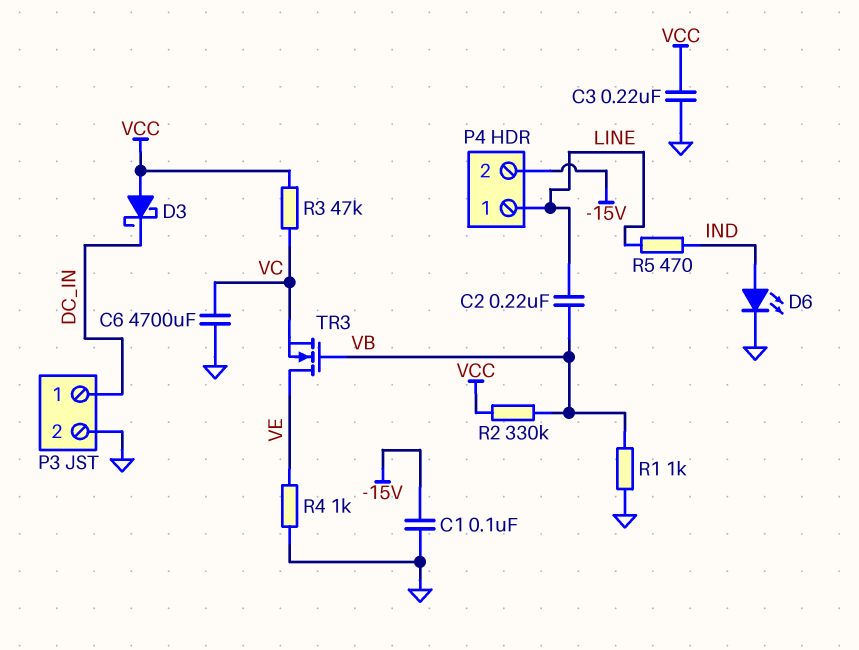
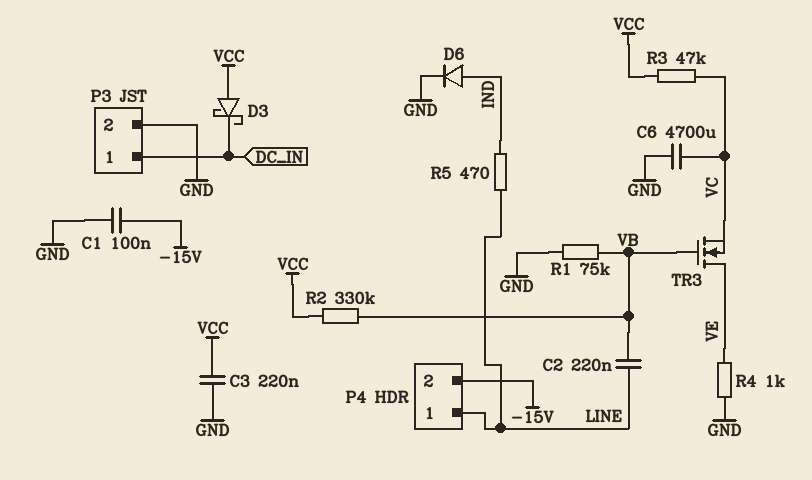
D6: LED (A IND, K GND) -> diode (A IND, K GND)
R1: 1k (GND, VB) -> 75k (GND, VB)

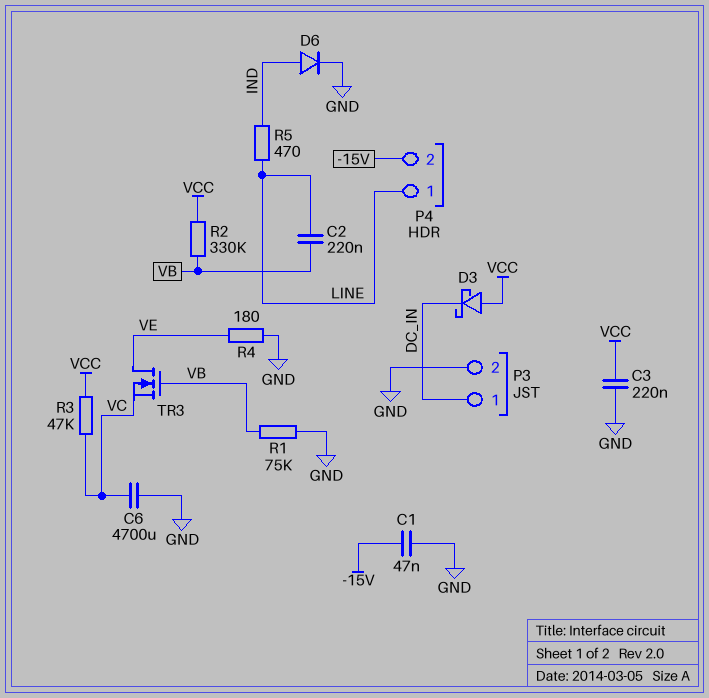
C1: 100nF (-15V, GND) -> 47nF (-15V, GND)
R4: 1k (GND, VE) -> 180 (GND, VE)

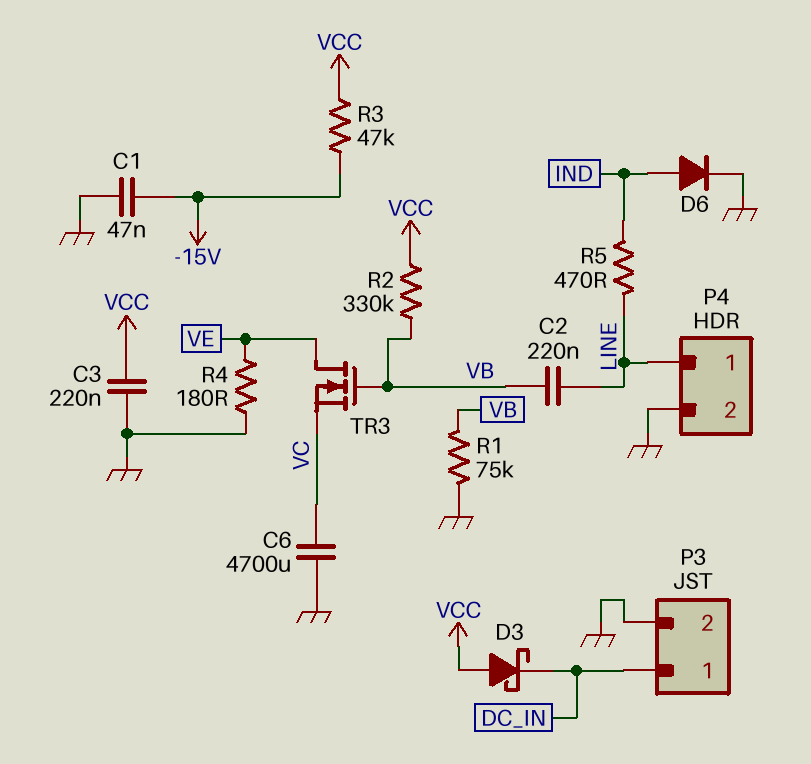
P4 pin 2: -15V -> GND
R3: 47k (VC, VCC) -> 47k (-15V, VCC)

